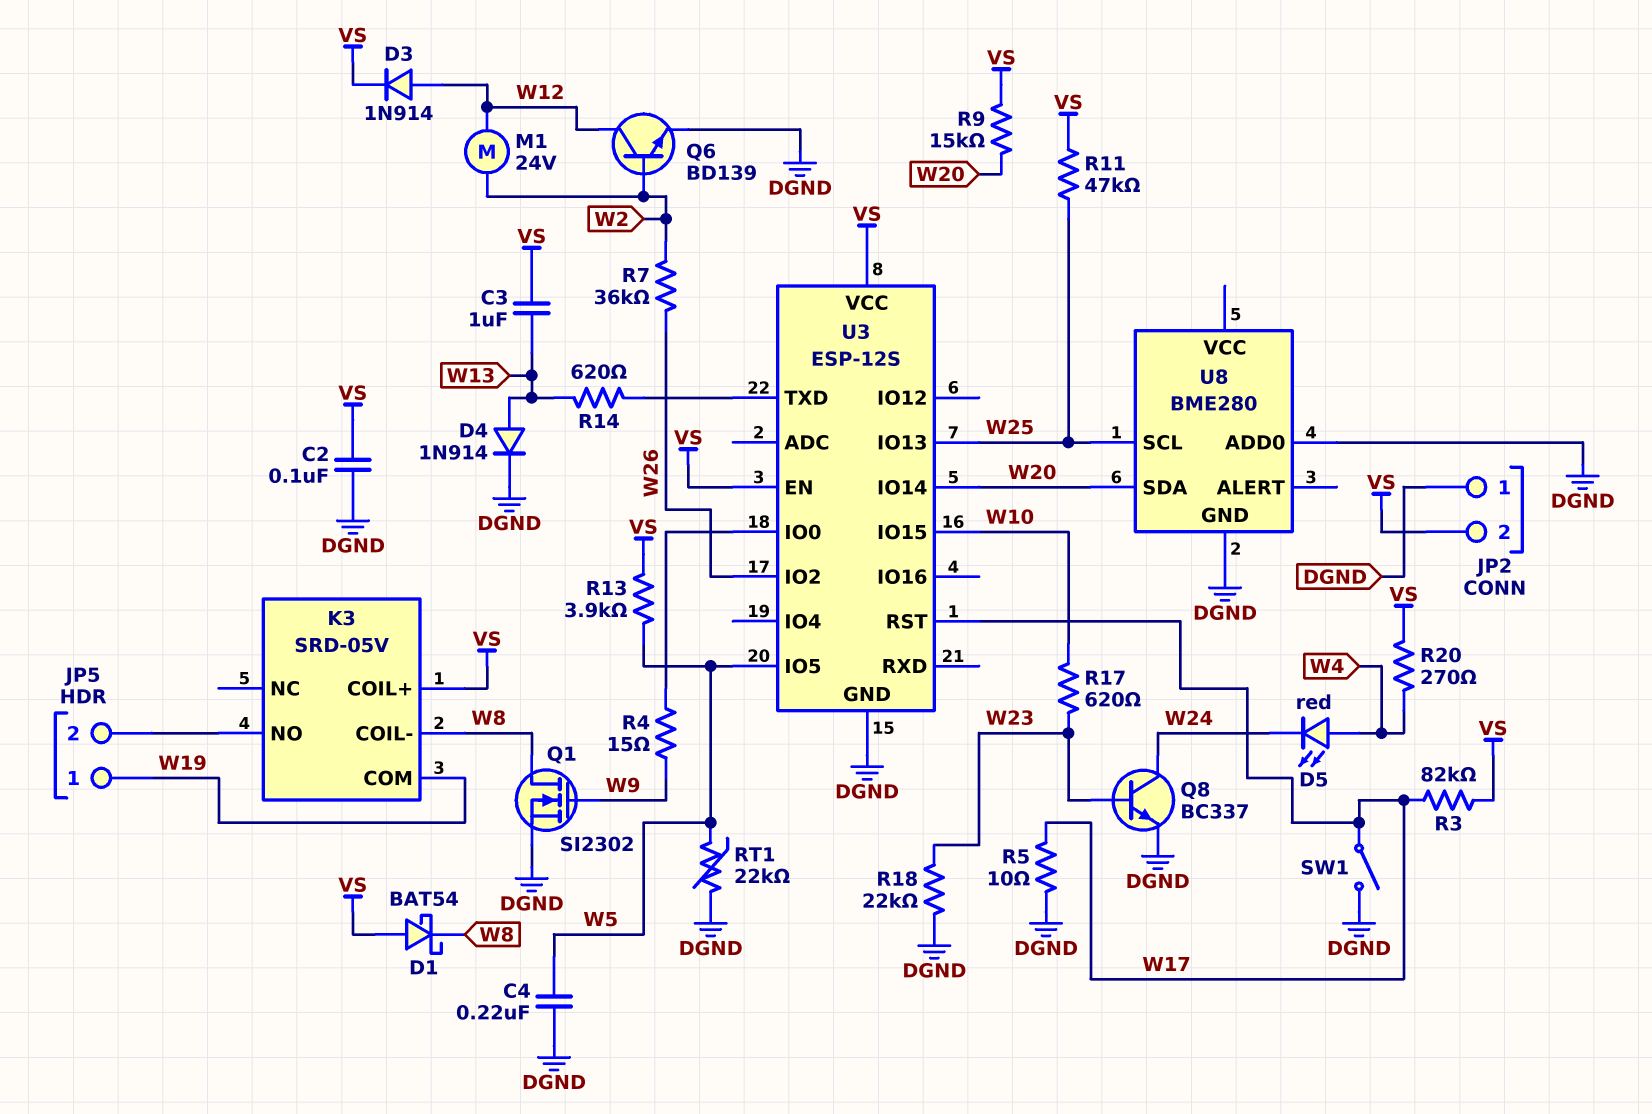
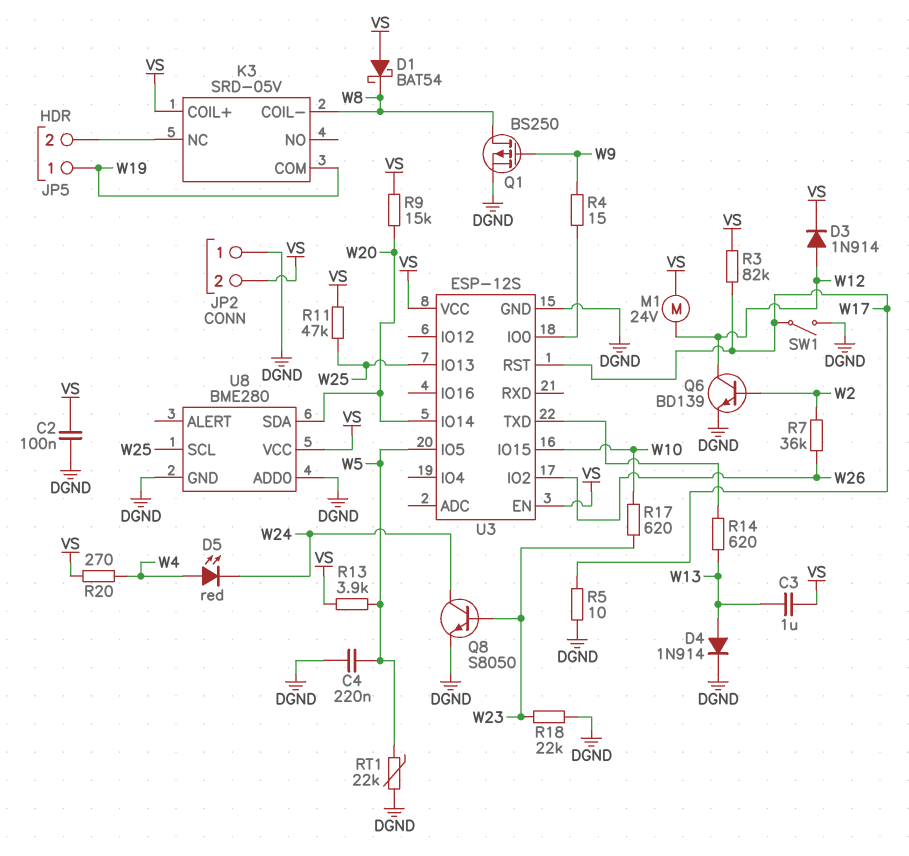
K3 pin NC: none -> JP5/2
K3 pin NO: JP5/2 -> none
M1: motor 24V (W2, W12) -> motor 24V (VS, W12)
Q1: NMOS SI2302 (G W9, D W8, S DGND) -> PMOS BS250 (G W9, D W8, S DGND)
Q8: NPN BC337 (B W23, C W24, E DGND) -> NPN S8050 (B W23, C W24, E DGND)
U8 pin VCC: none -> VS

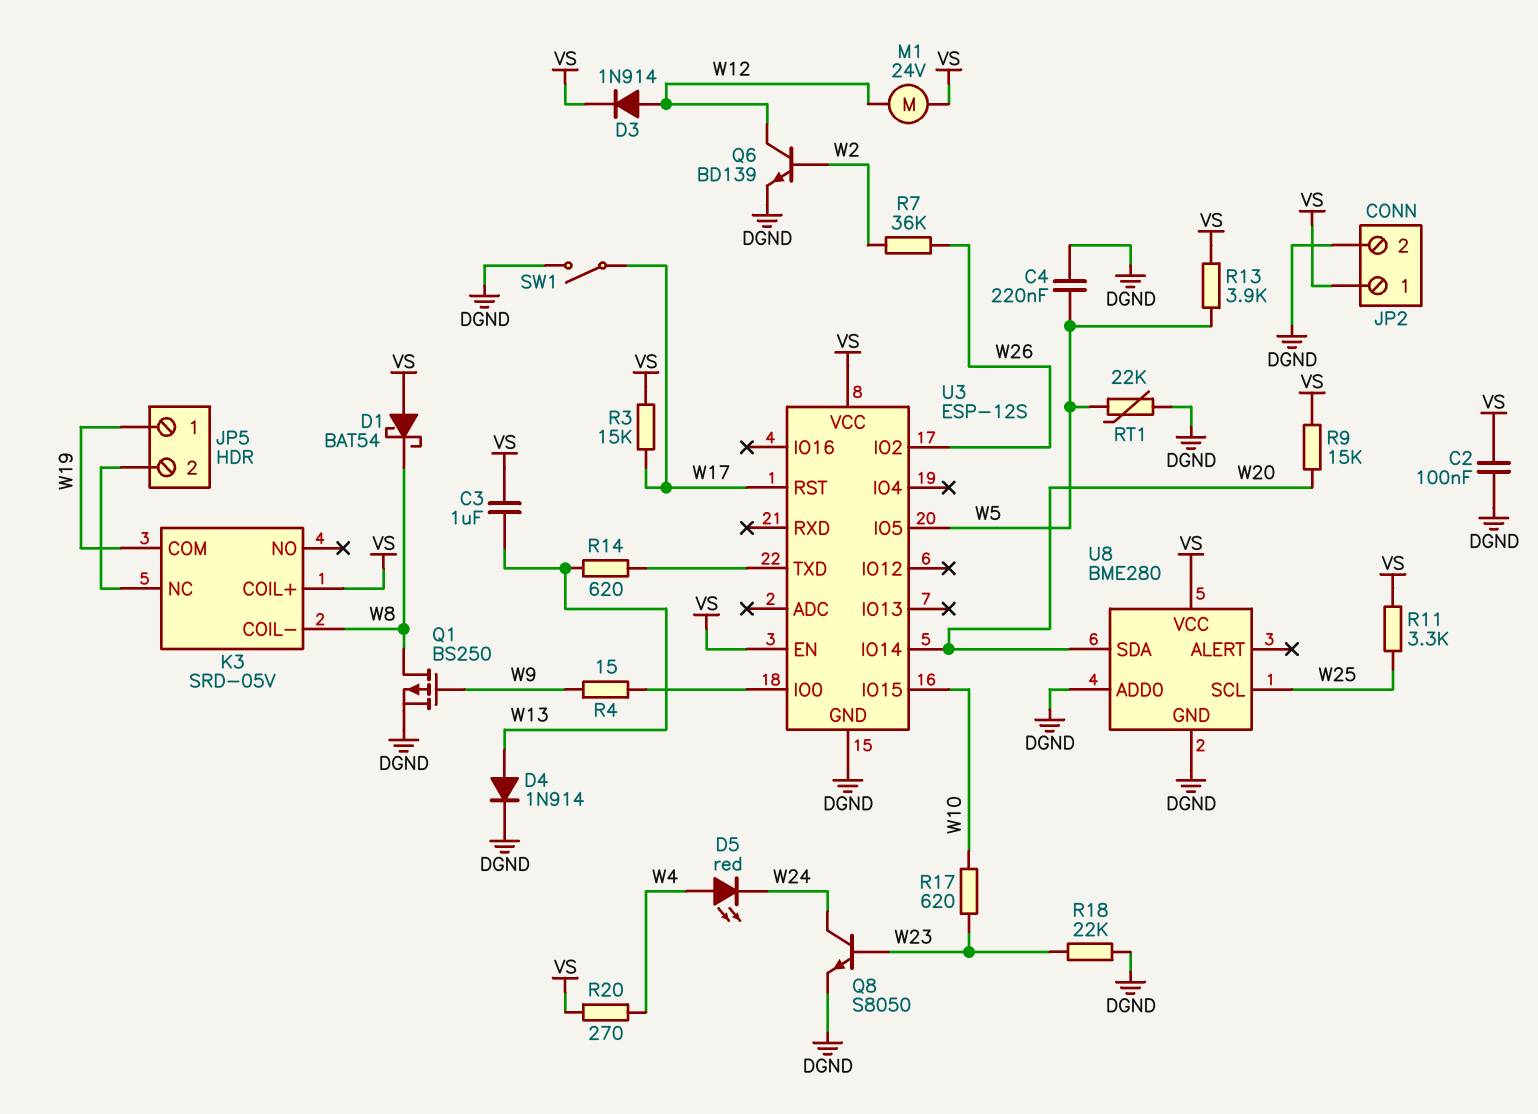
JP2 pin 1: DGND -> VS
JP2 pin 2: VS -> DGND
R3: 82k (VS, W17) -> 15k (VS, W17)
R5: 10 (DGND, W17) -> none
R11: 47k (VS, W25) -> 3.3k (VS, W25)
U3 pin IO13: W25 -> none

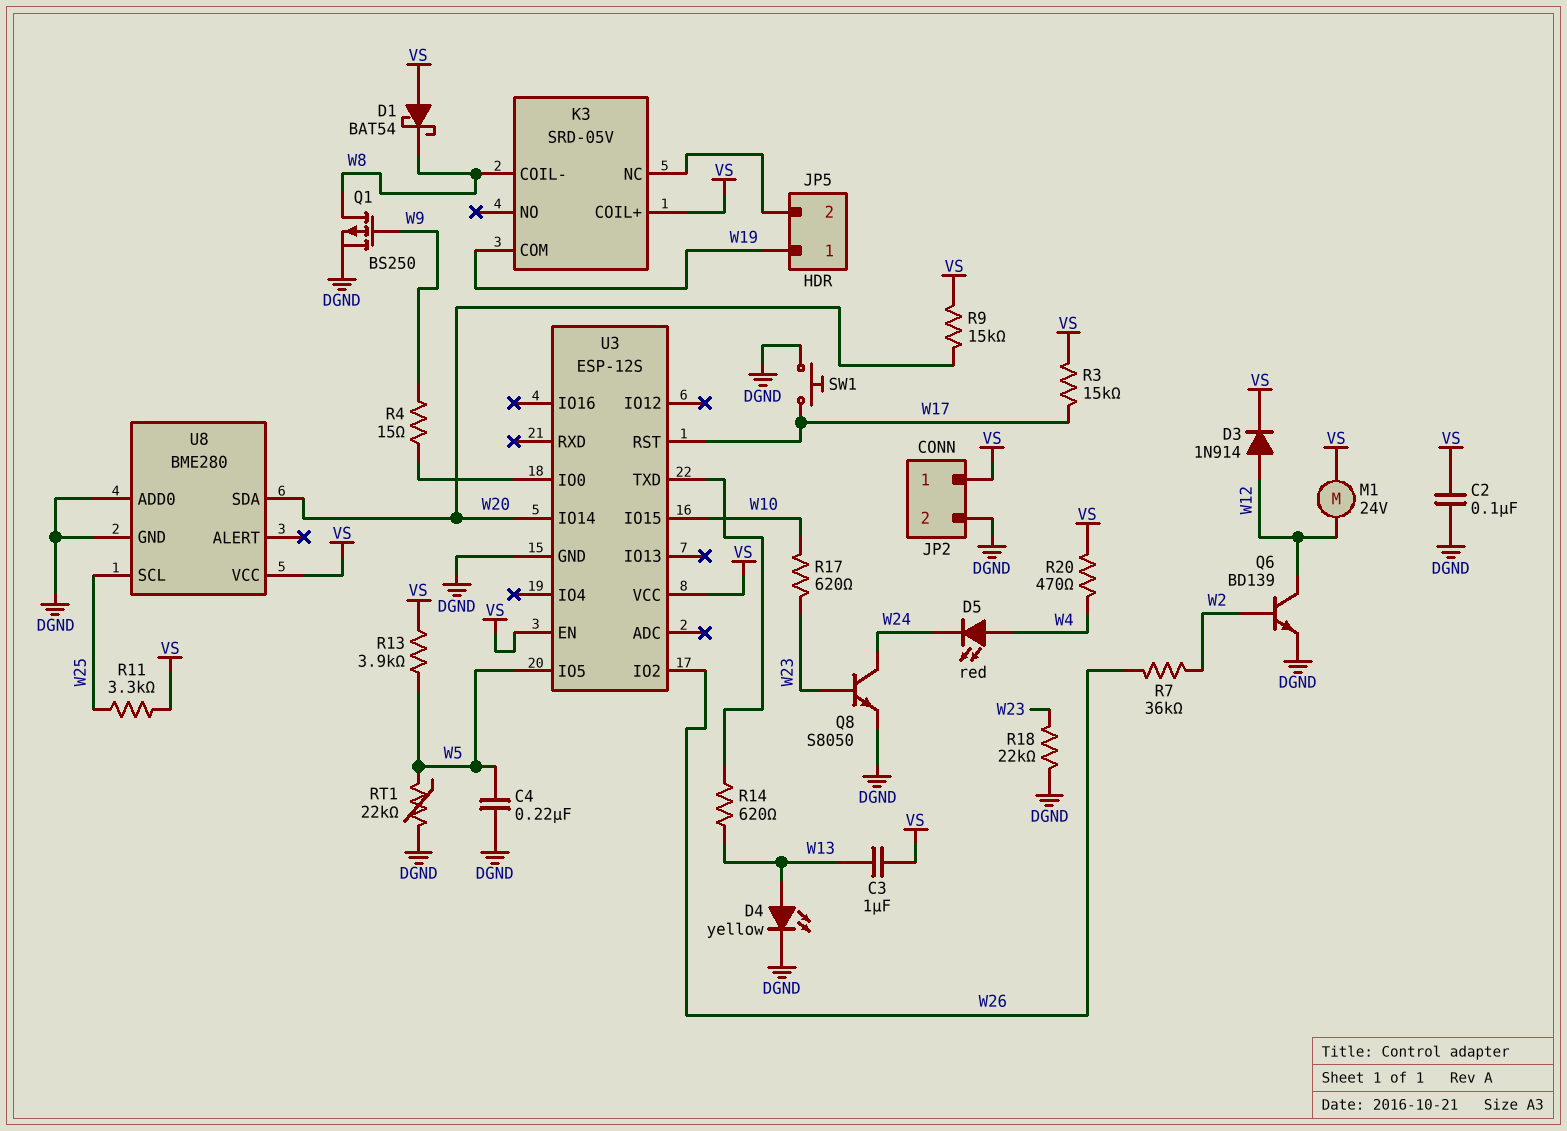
D4: diode 1N914 (A W13, K DGND) -> LED yellow (A W13, K DGND)
R20: 270 (VS, W4) -> 470 (VS, W4)
SW1: switch (DGND, W17) -> button (DGND, W17)

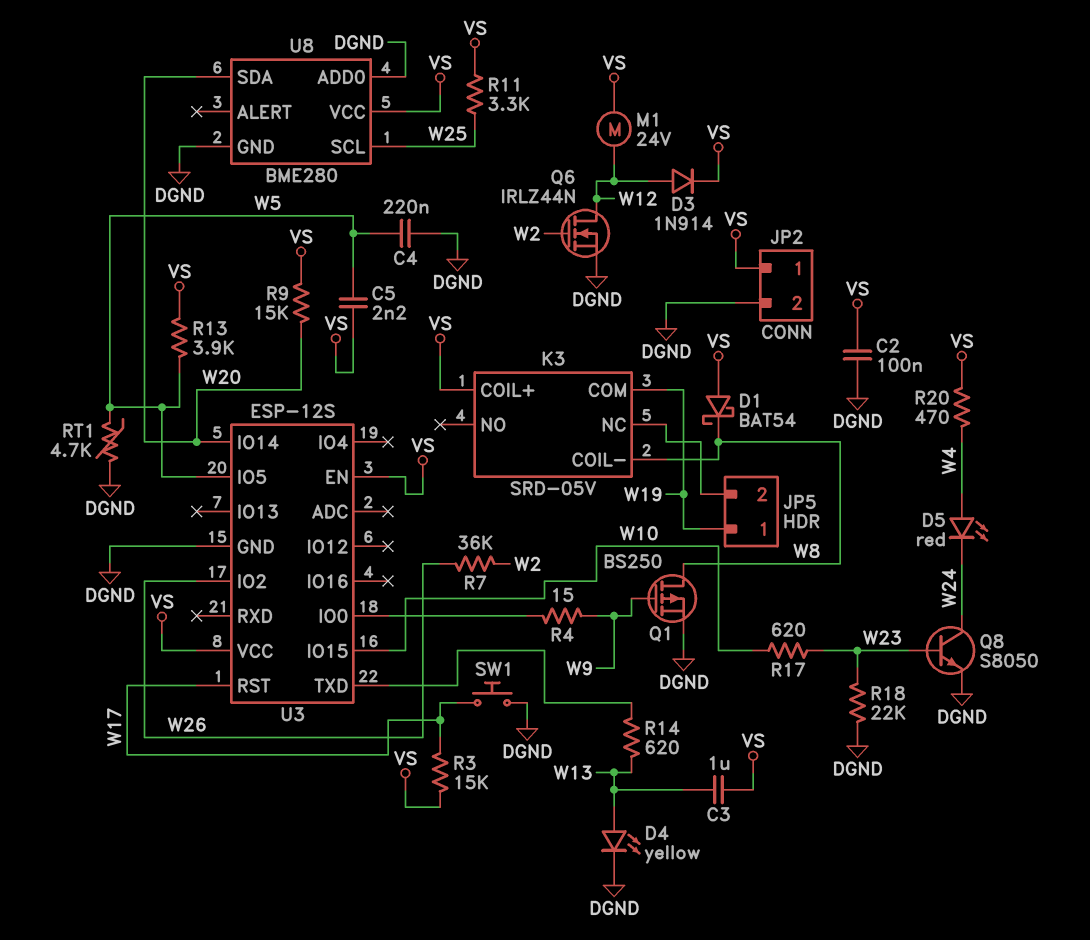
C5: none -> 2.2nF (VS, W5)
Q6: NPN BD139 (B W2, C W12, E DGND) -> NMOS IRLZ44N (G W2, D W12, S DGND)
RT1: 22k (DGND, W5) -> 4.7k (DGND, W5)

